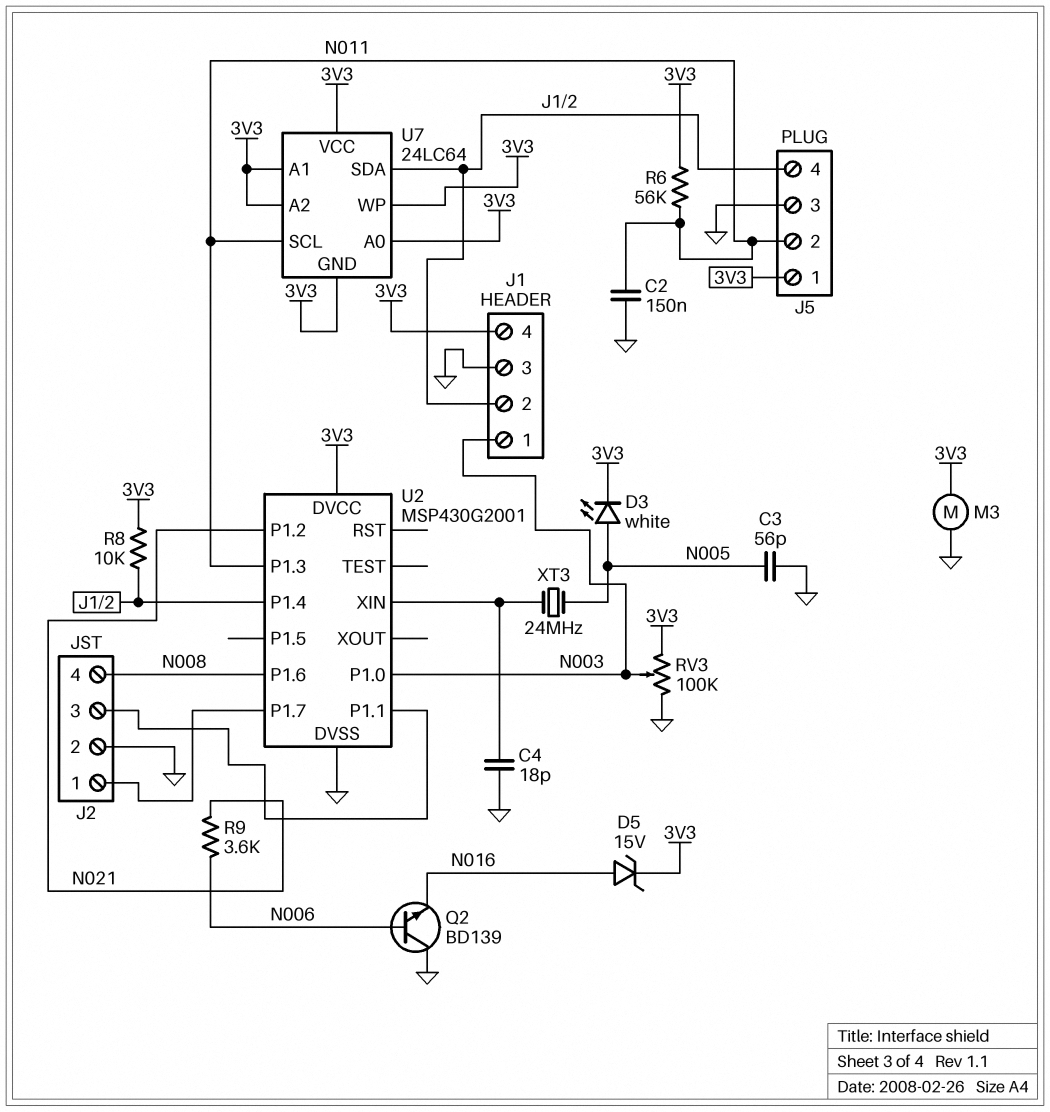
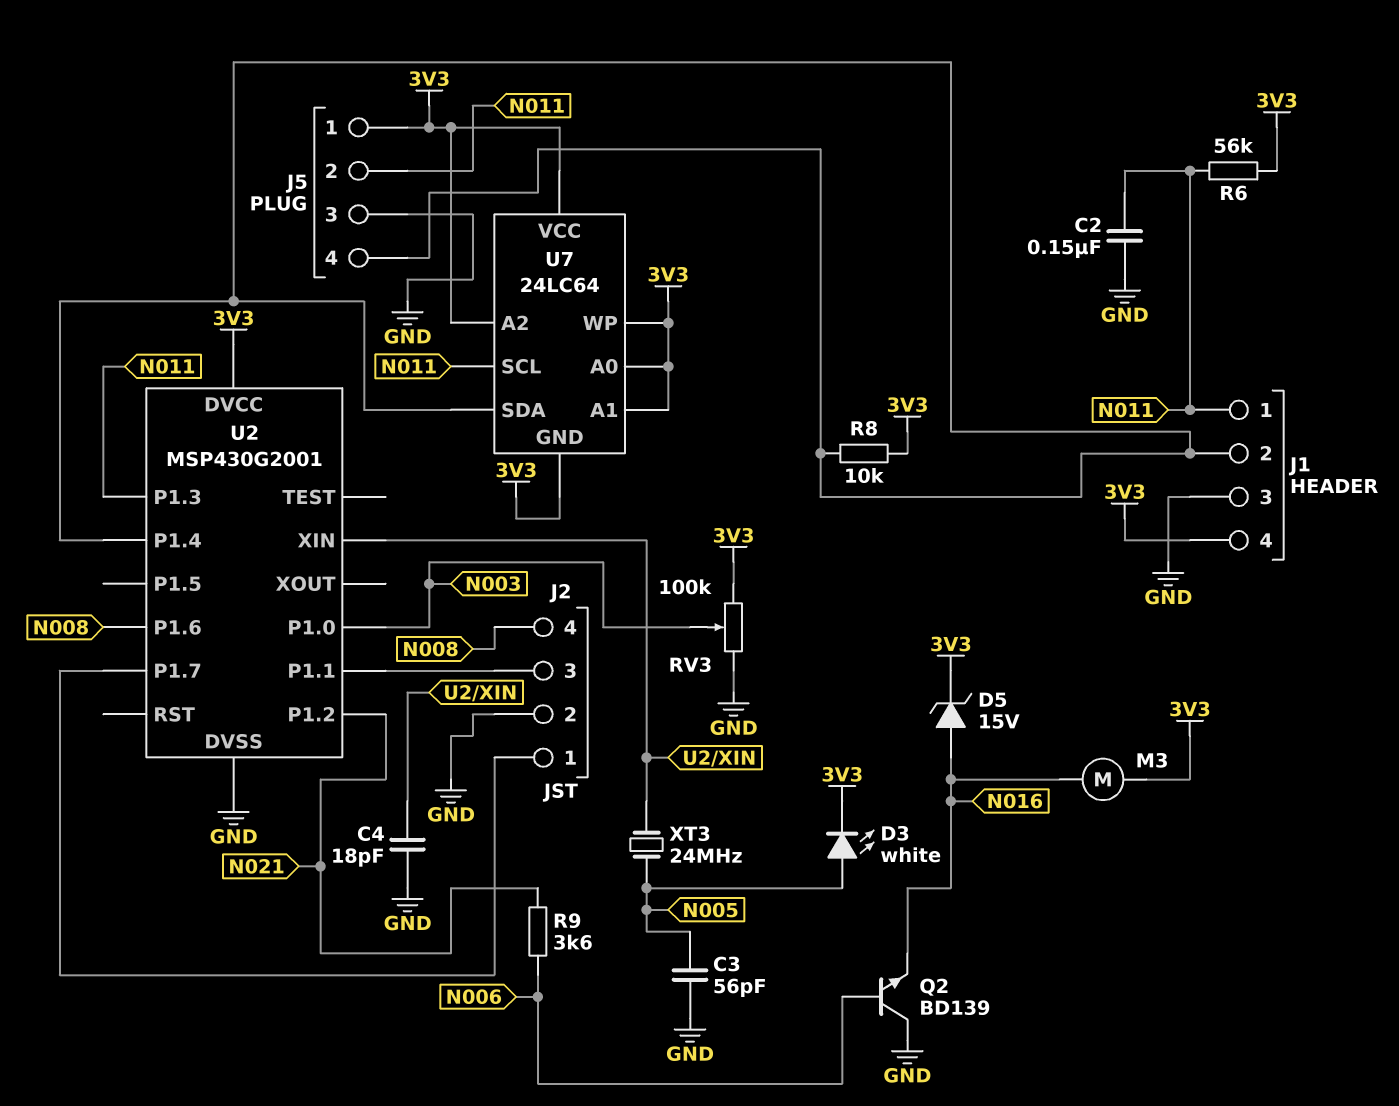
J1 pin 1: N003 -> N011
M3: motor (3V3, GND) -> motor (3V3, N016)

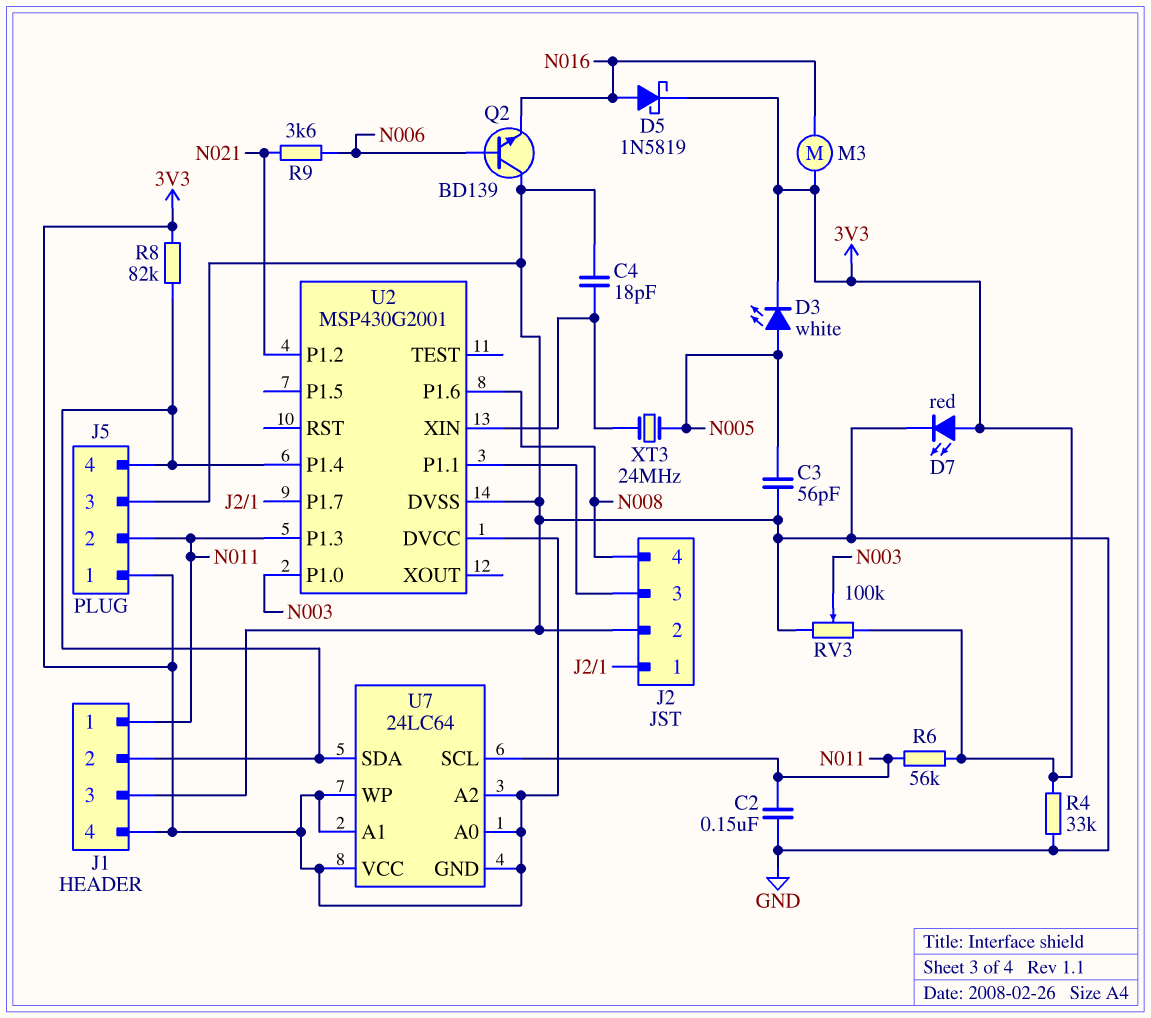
D5: zener 15V (A N016, K 3V3) -> schottky 1N5819 (A N016, K 3V3)
D7: none -> LED red (A 3V3, K GND)
R4: none -> 33k (3V3, GND)
R8: 10k (3V3, J1/2) -> 82k (3V3, J1/2)

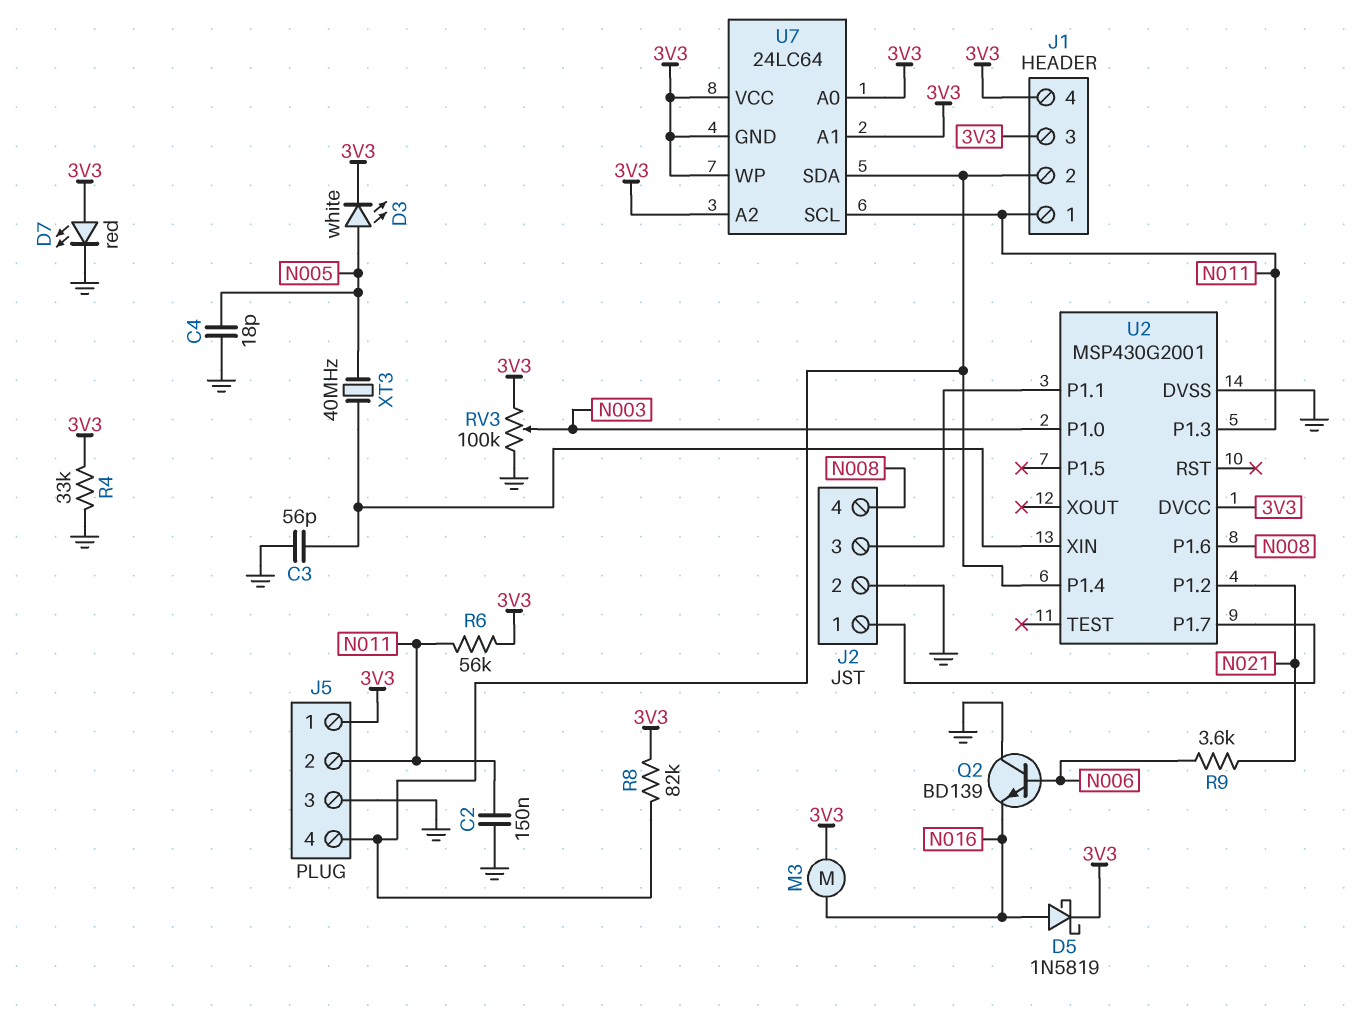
C3: 56pF (GND, N005) -> 56pF (GND, U2/XIN)
C4: 18pF (GND, U2/XIN) -> 18pF (GND, N005)
J1 pin 3: GND -> 3V3
XT3: 24MHz (N005, U2/XIN) -> 40MHz (N005, U2/XIN)

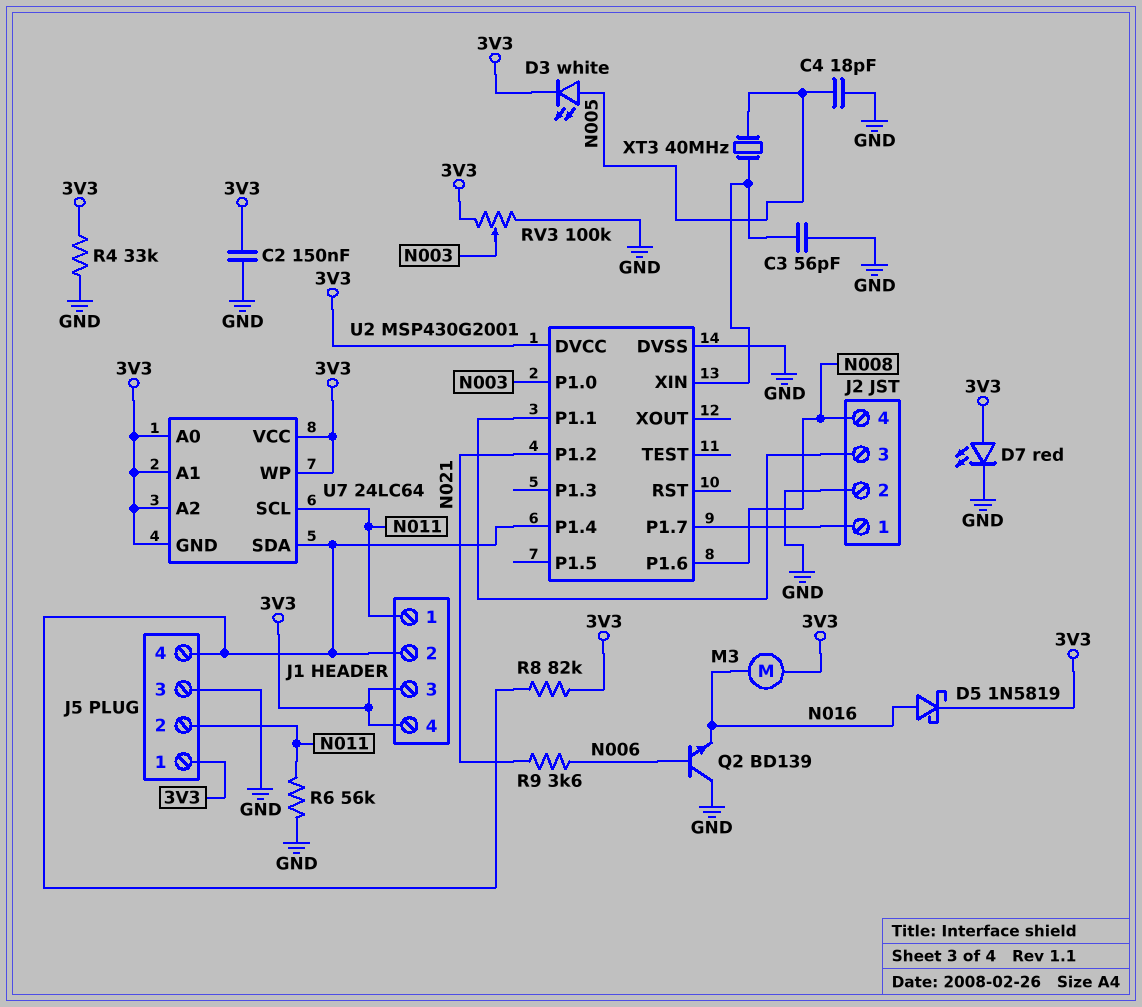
C2: 150nF (GND, N011) -> 150nF (3V3, GND)
R6: 56k (3V3, N011) -> 56k (GND, N011)
U2 pin P1.3: N011 -> none

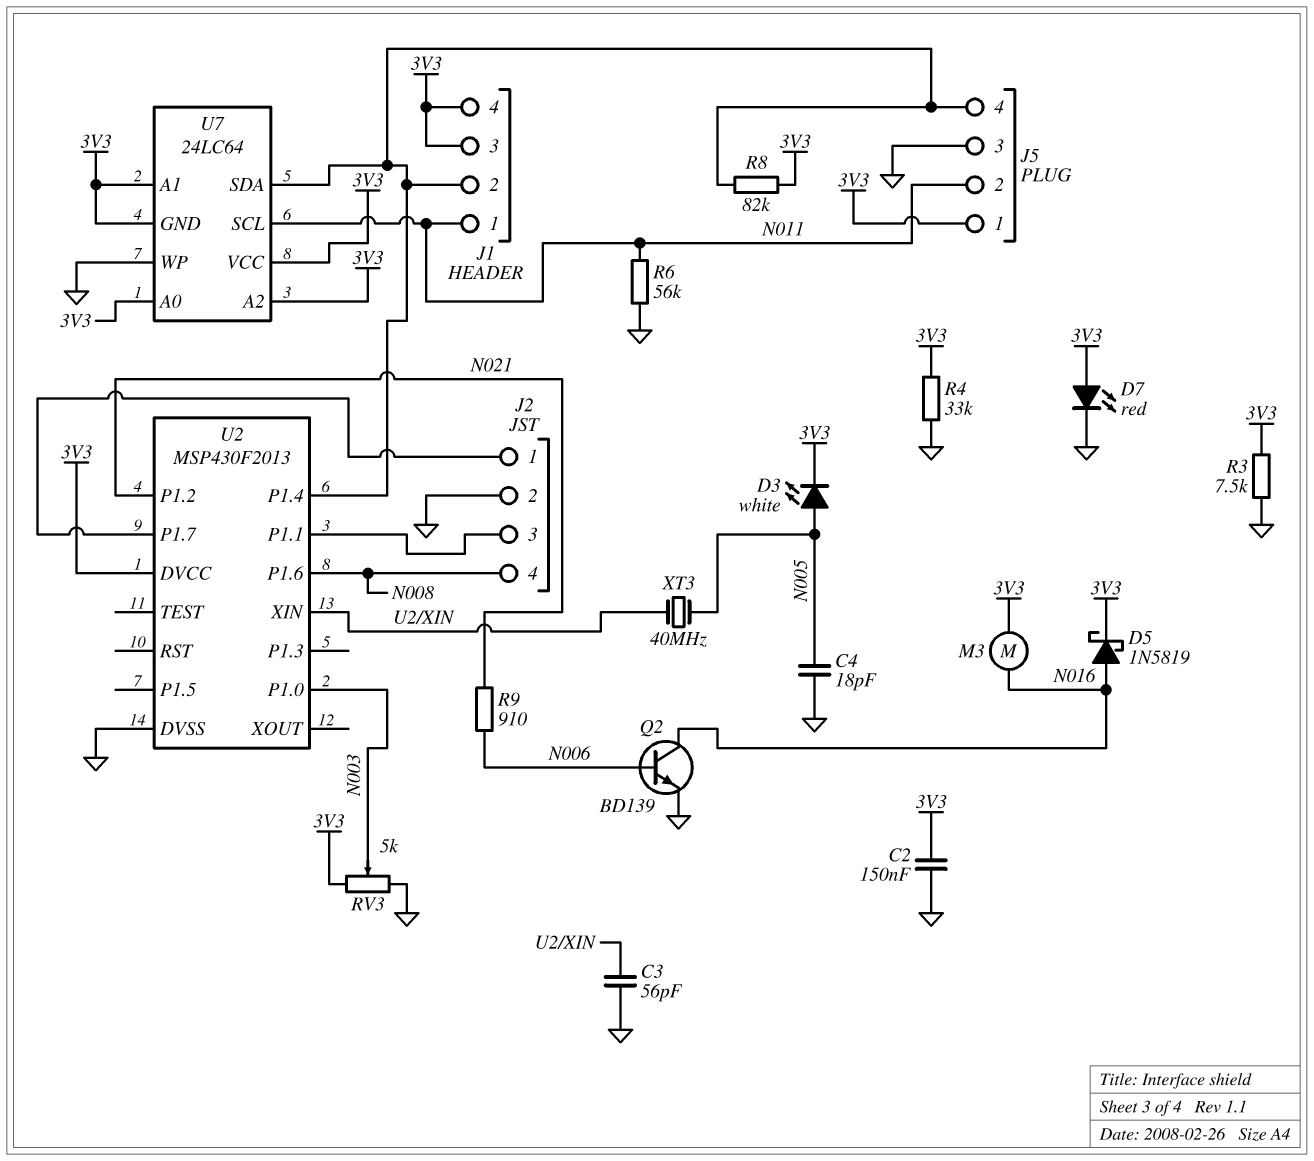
Q2: NPN BD139 (B N006, C GND, E N016) -> NPN BD139 (B N006, C N016, E GND)
R3: none -> 7.5k (3V3, GND)
R9: 3.6k (N006, N021) -> 910 (N006, N021)
RV3: 100k (3V3, GND, wiper N003) -> 5k (3V3, GND, wiper N003)
U2: MSP430G2001 -> MSP430F2013
U7 pin WP: 3V3 -> GND

